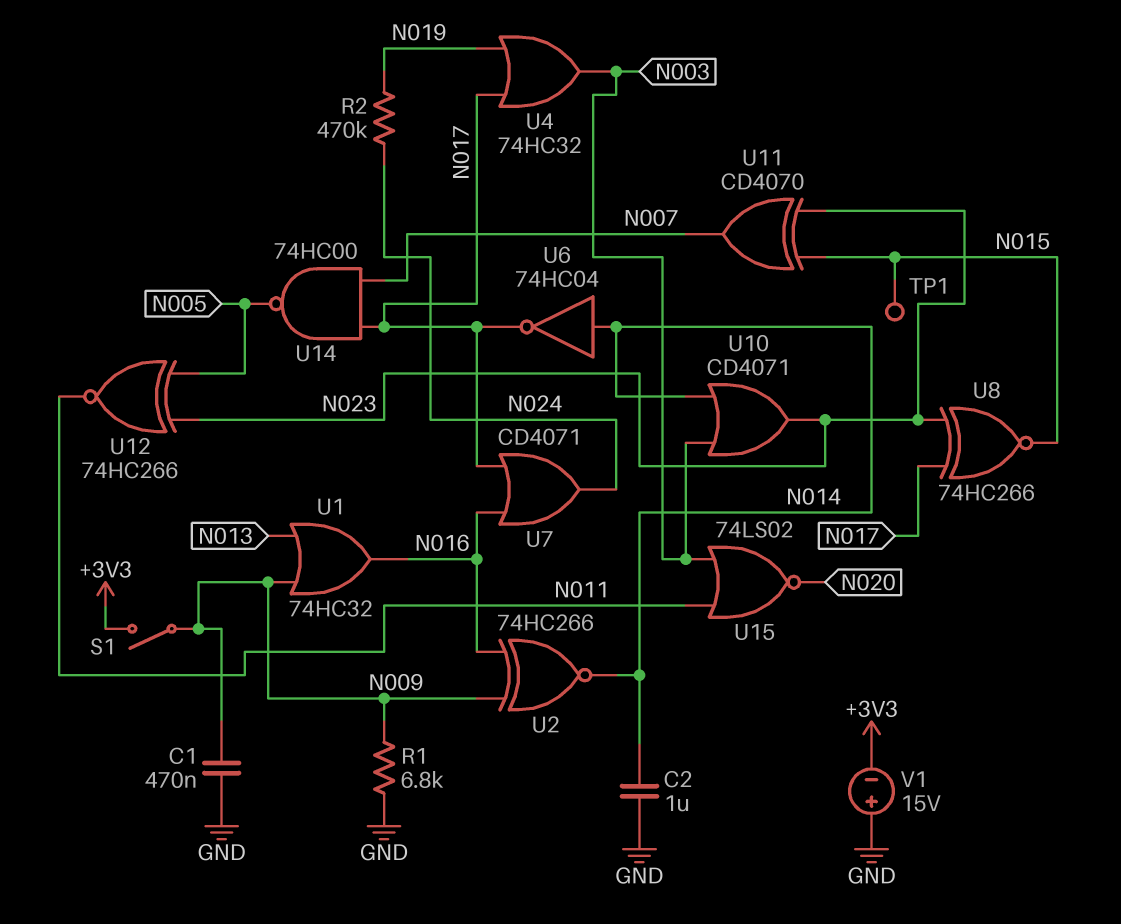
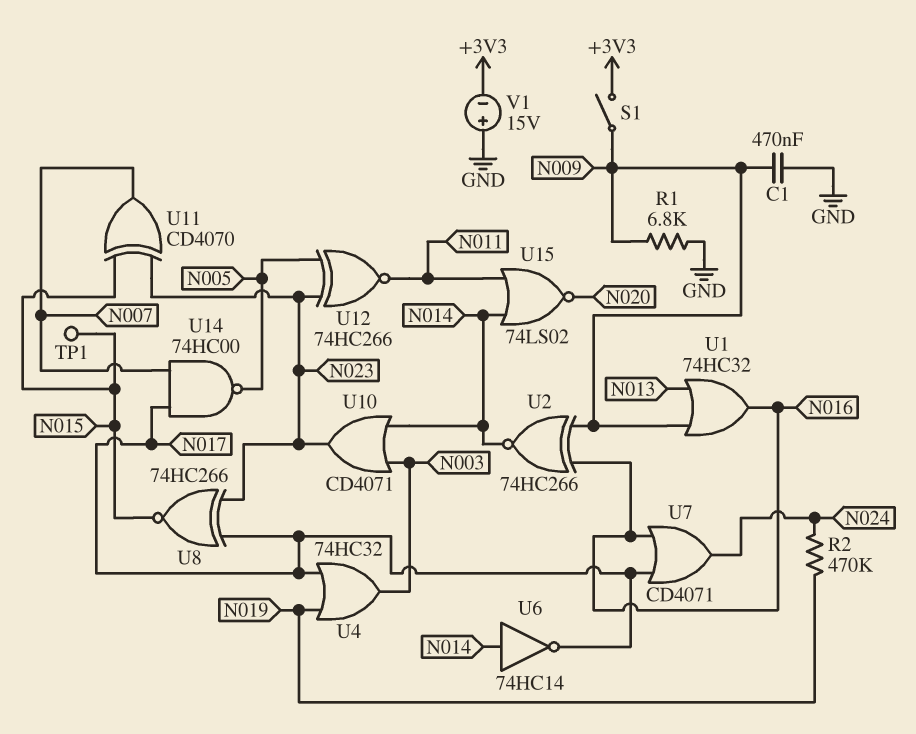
C2: 1uF (GND, N014) -> none
U6: NOT 74HC04 (in N014, out N017) -> NOT 74HC14 (in N014, out N017)
U15: NOR 74LS02 (in N003, in N011, out N020) -> NOR 74LS02 (in N011, in N014, out N020)

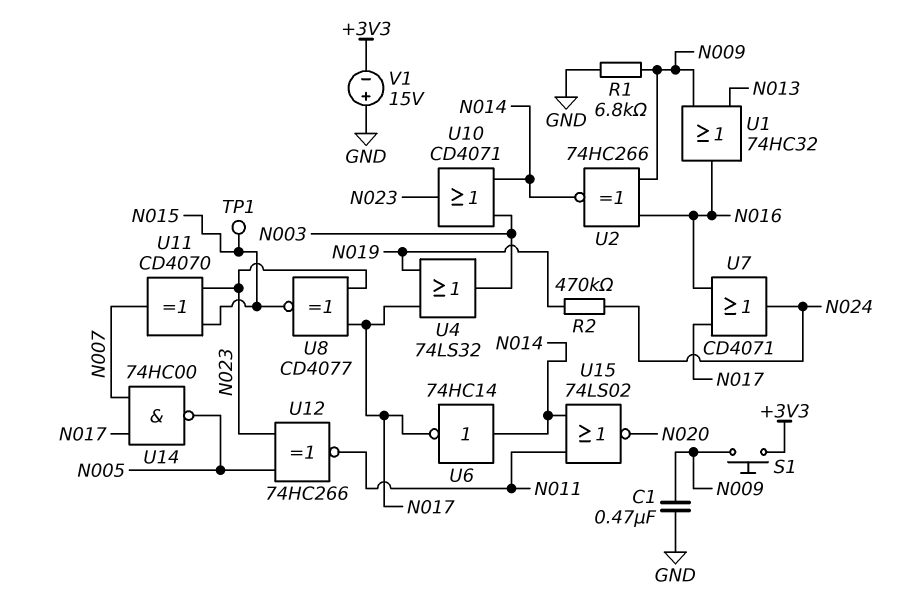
S1: switch (+3V3, N009) -> button (+3V3, N009)
U4: OR 74HC32 (in N017, in N019, out N003) -> OR 74LS32 (in N017, in N019, out N003)
U8: XNOR 74HC266 (in N017, in N023, out N015) -> XNOR CD4077 (in N017, in N023, out N015)

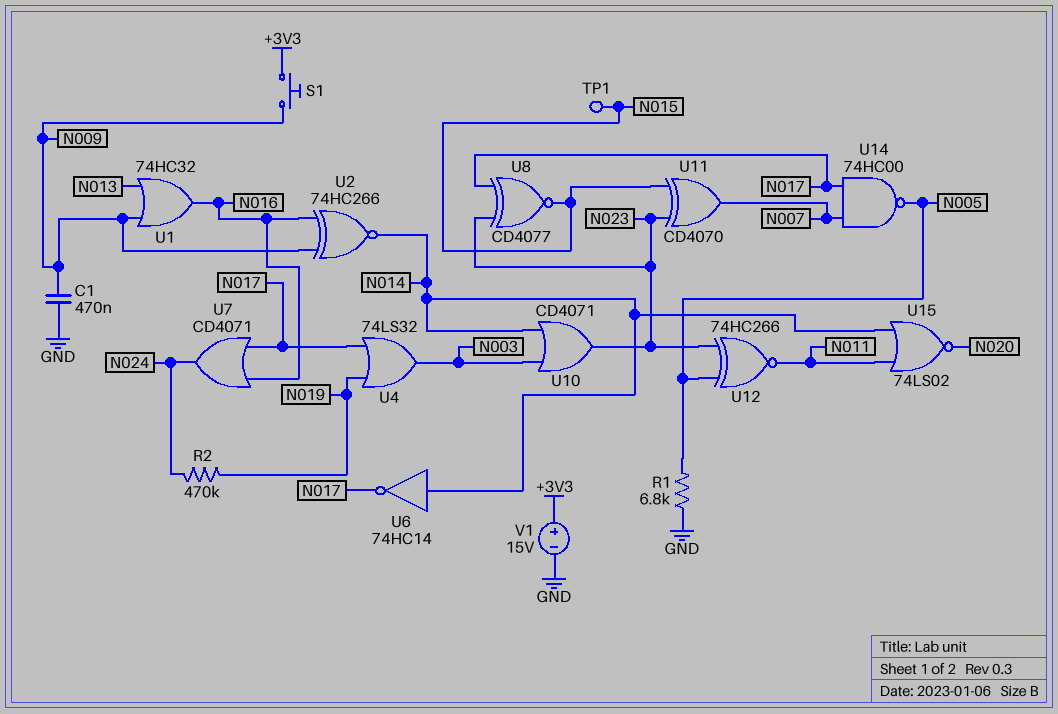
R1: 6.8k (GND, N009) -> 6.8k (GND, N005)
V1: 15V (plus GND, minus +3V3) -> 15V (plus +3V3, minus GND)

